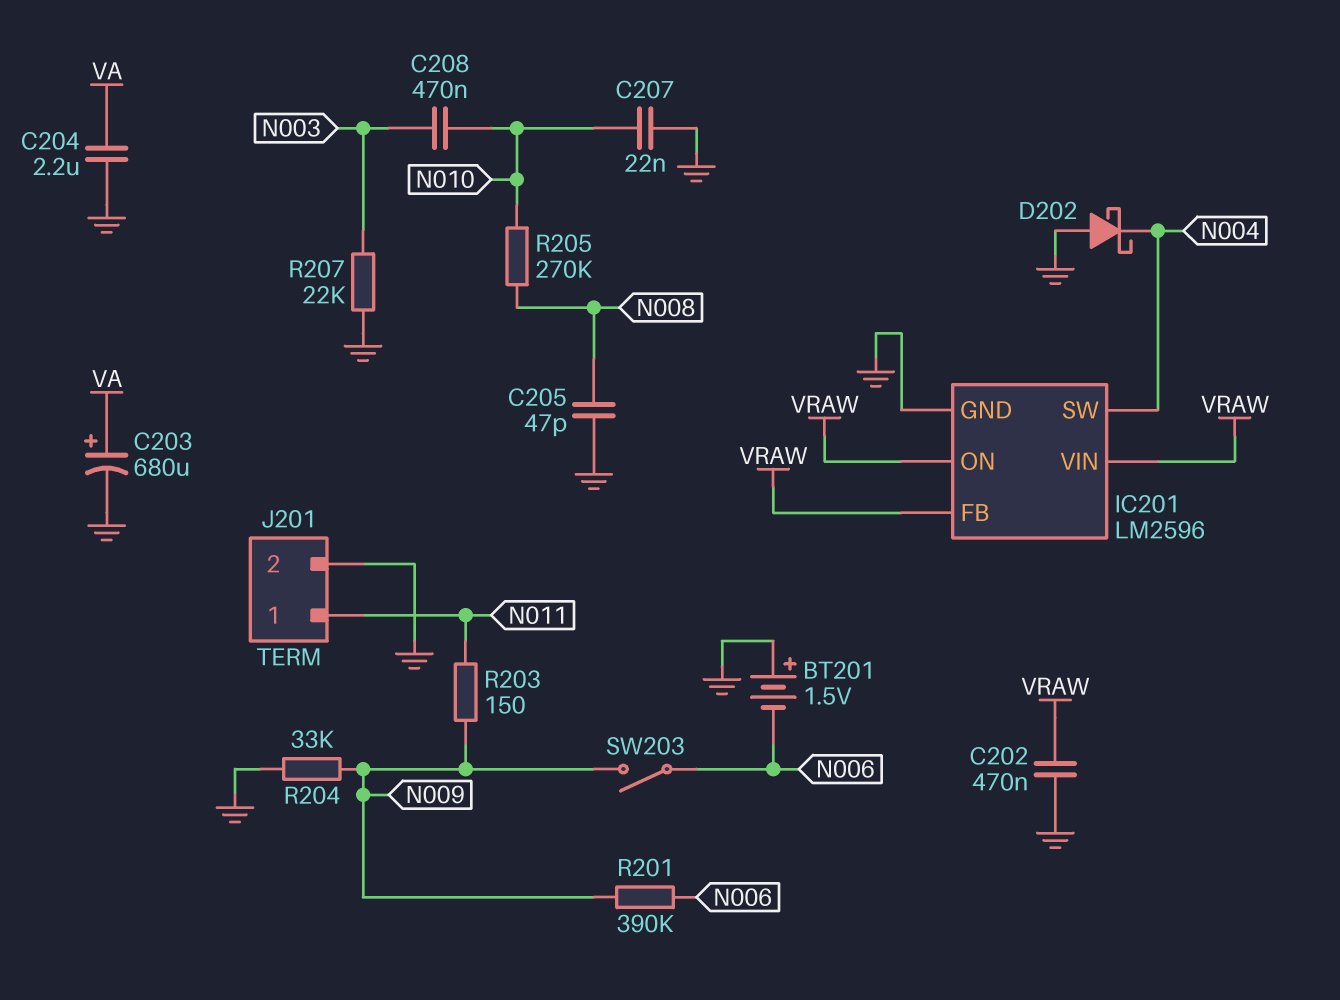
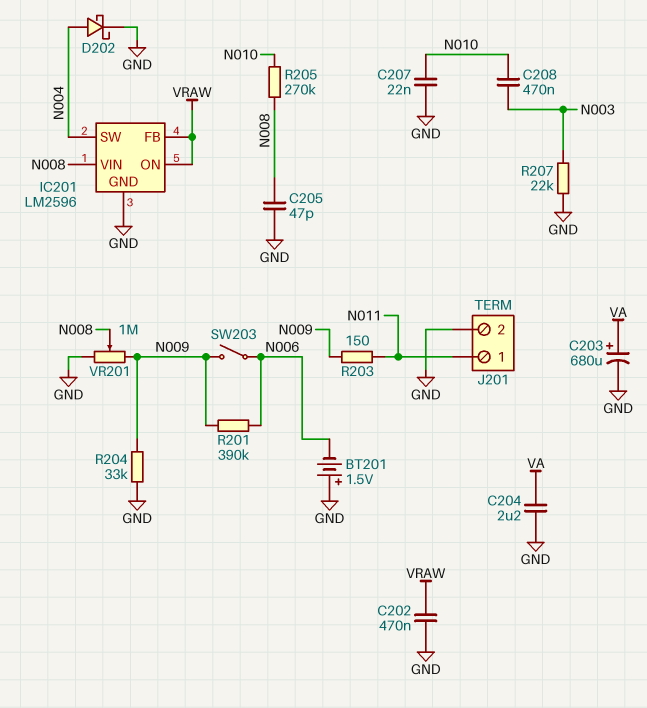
D202: schottky (A GND, K N004) -> schottky (A N004, K GND)
IC201 pin VIN: VRAW -> N008
VR201: none -> 1M (GND, N009, wiper N008)

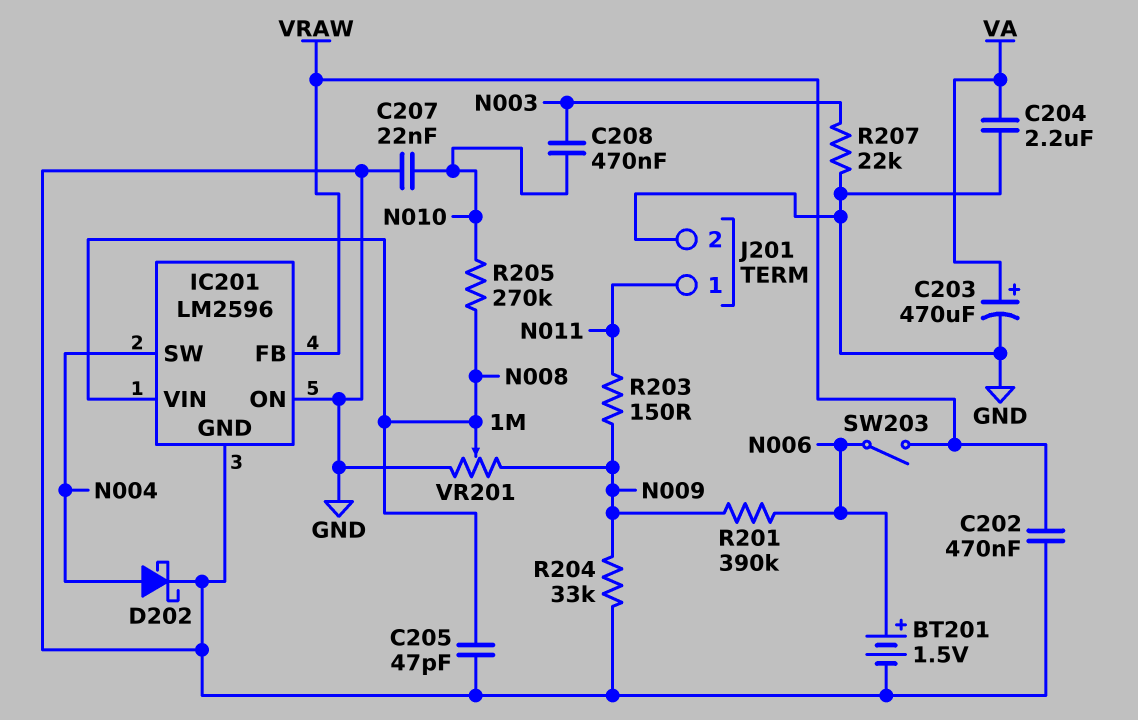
BT201: 1.5V (plus GND, minus N006) -> 1.5V (plus N006, minus GND)
C203: 680uF (plus VA, minus GND) -> 470uF (plus VA, minus GND)
IC201 pin ON: VRAW -> GND
SW203: switch (N006, N009) -> switch (N006, VRAW)

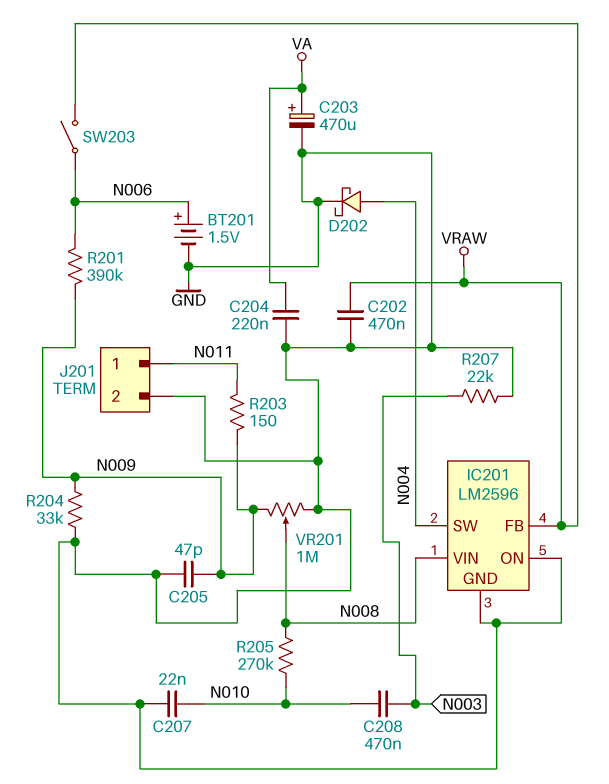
C204: 2.2uF (GND, VA) -> 220nF (GND, VA)
C205: 47pF (GND, N008) -> 47pF (GND, N009)

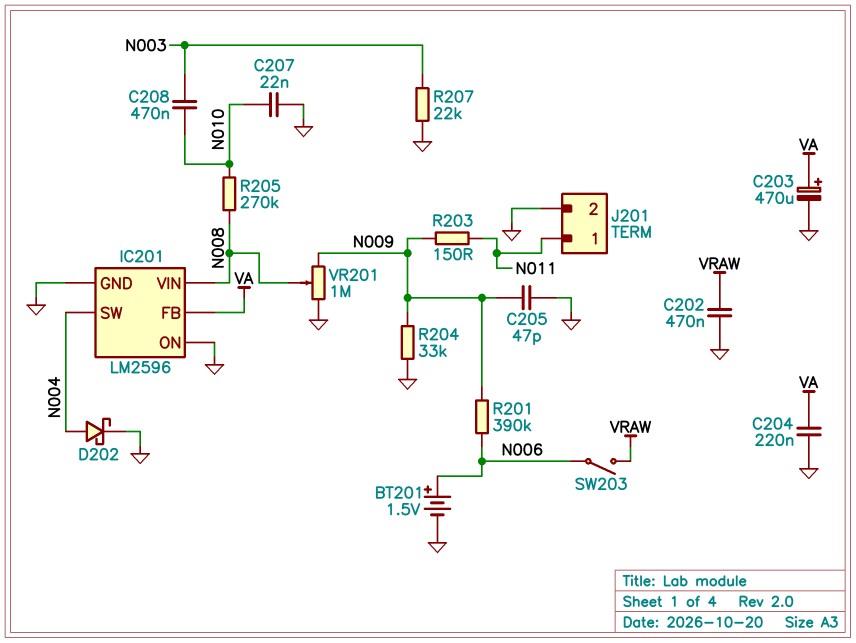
IC201 pin FB: VRAW -> VA

